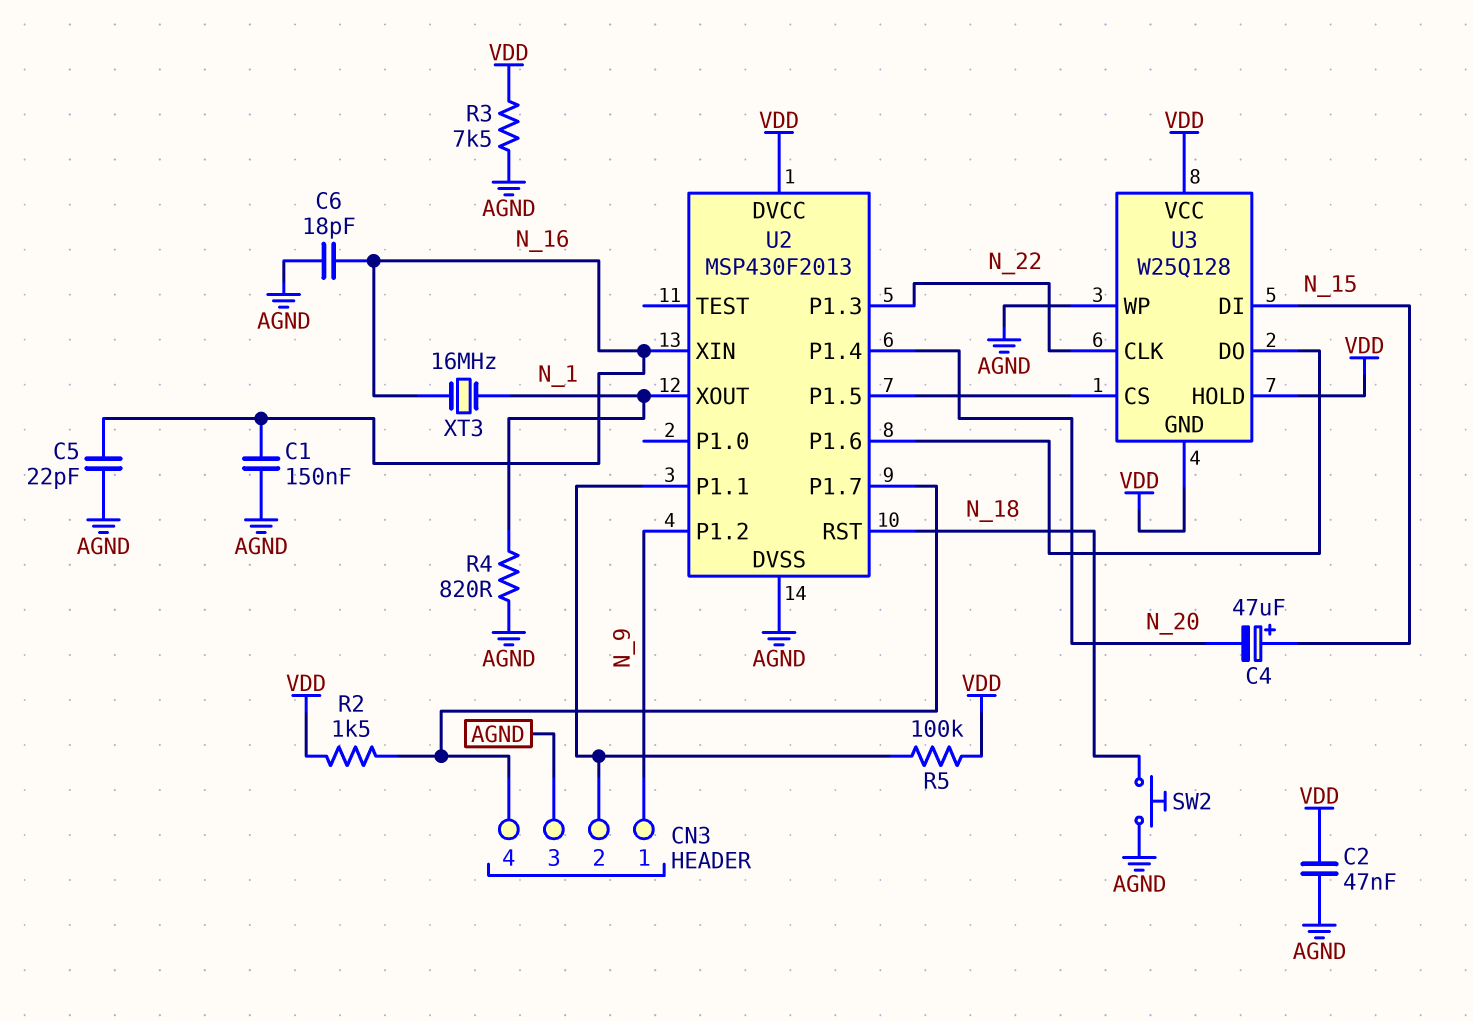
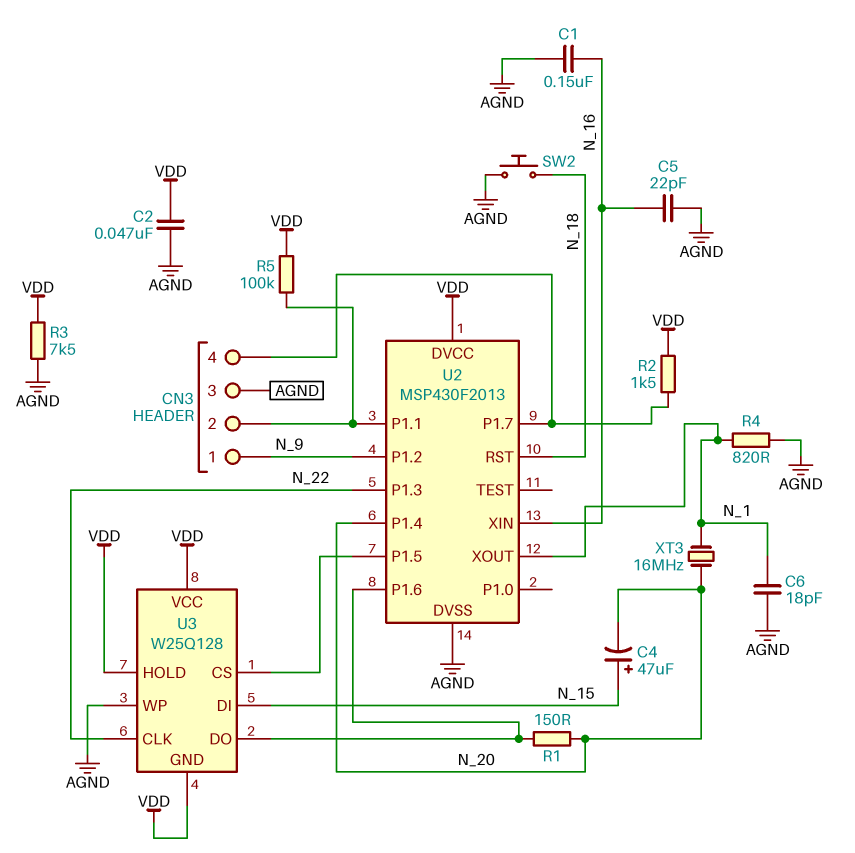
C6: 18pF (AGND, N_16) -> 18pF (AGND, N_1)
R1: none -> 150 (N_20, U2/P1.6)
XT3: 16MHz (N_1, N_16) -> 16MHz (N_1, N_20)

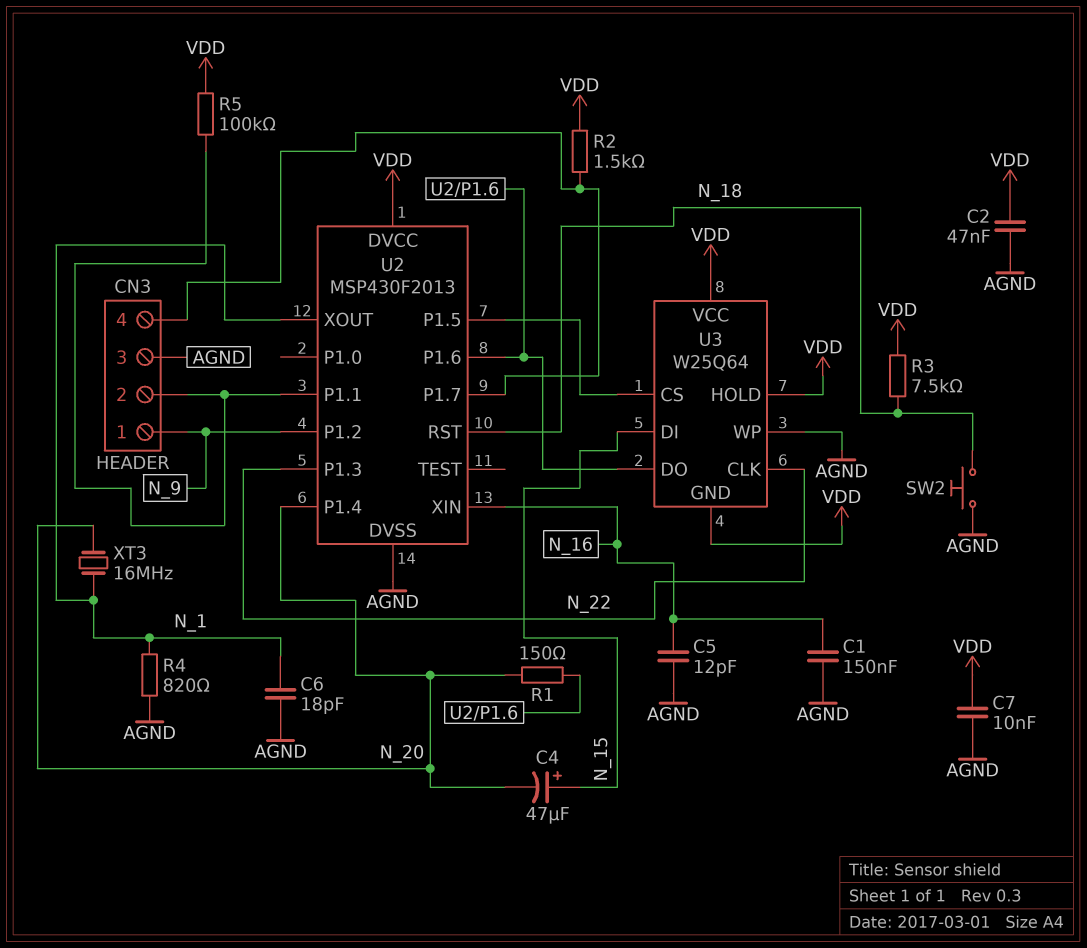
C5: 22pF (AGND, N_16) -> 12pF (AGND, N_16)
C7: none -> 10nF (AGND, VDD)
R3: 7.5k (AGND, VDD) -> 7.5k (N_18, VDD)
U3: W25Q128 -> W25Q64

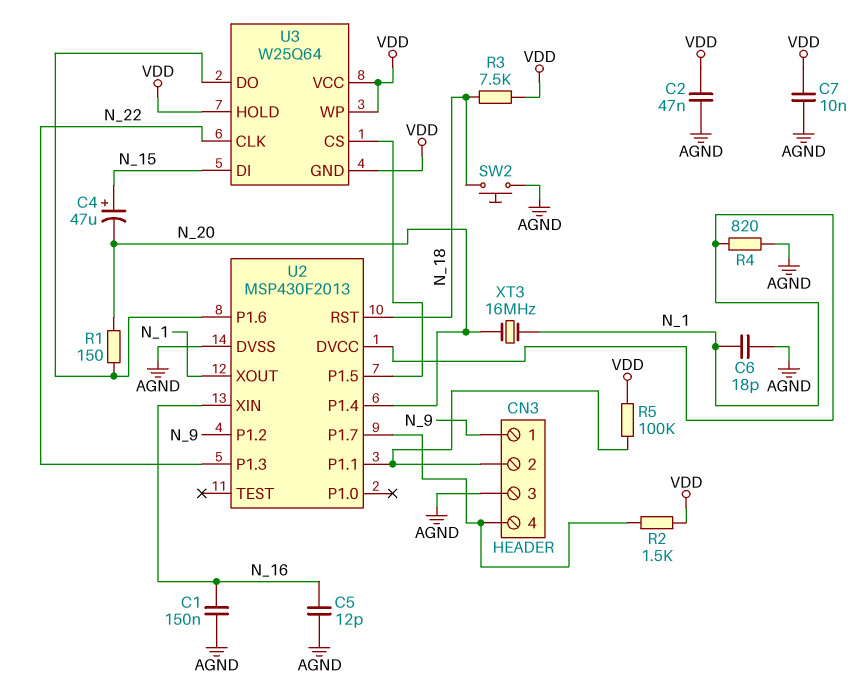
U2 pin DVCC: VDD -> N_1
U3 pin WP: AGND -> VDD

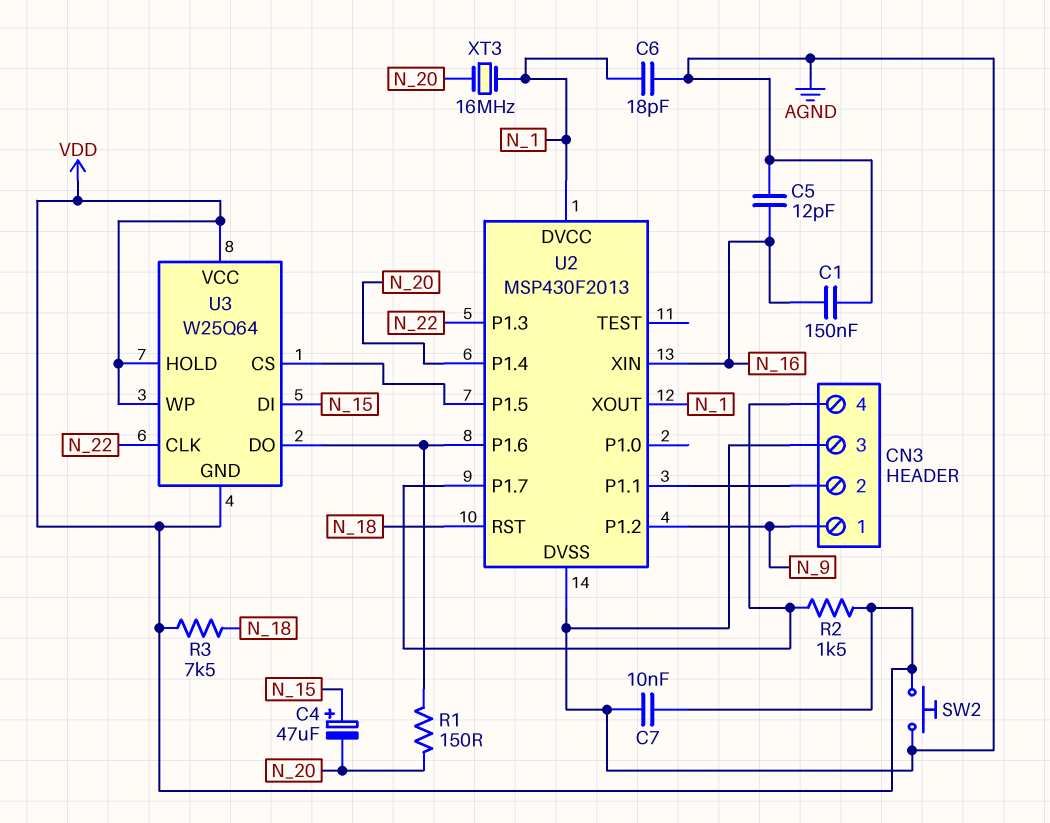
C2: 47nF (AGND, VDD) -> none
R4: 820 (AGND, N_1) -> none
R5: 100k (CN3/2, VDD) -> none
SW2: button (AGND, N_18) -> button (AGND, VDD)

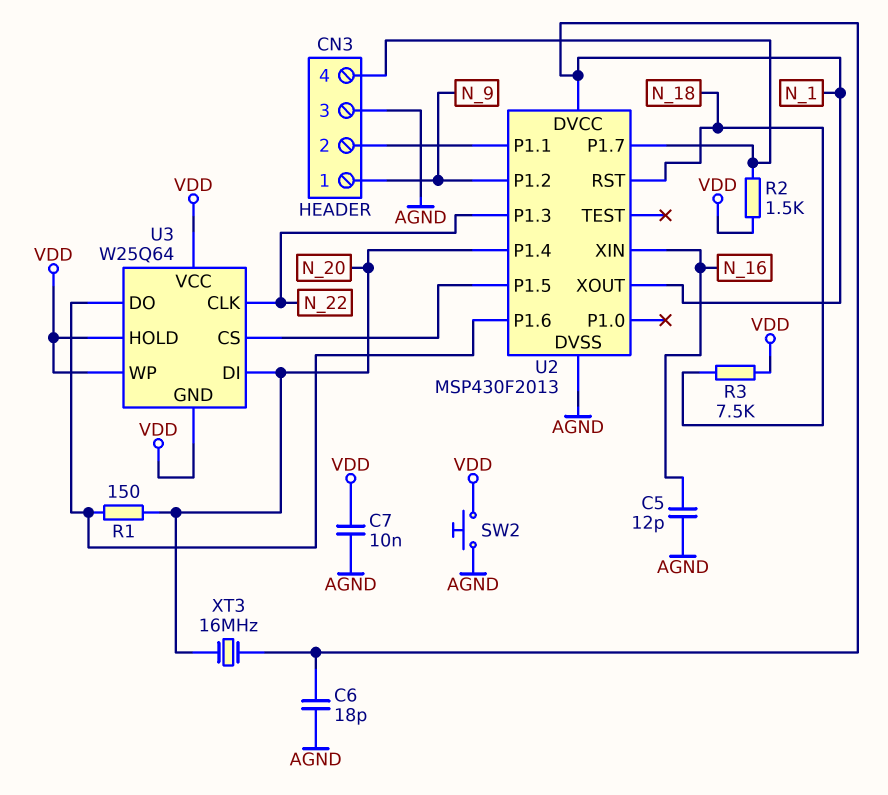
C1: 150nF (AGND, N_16) -> none
C4: 47uF (plus N_15, minus N_20) -> none
U3 pin DI: N_15 -> N_20

